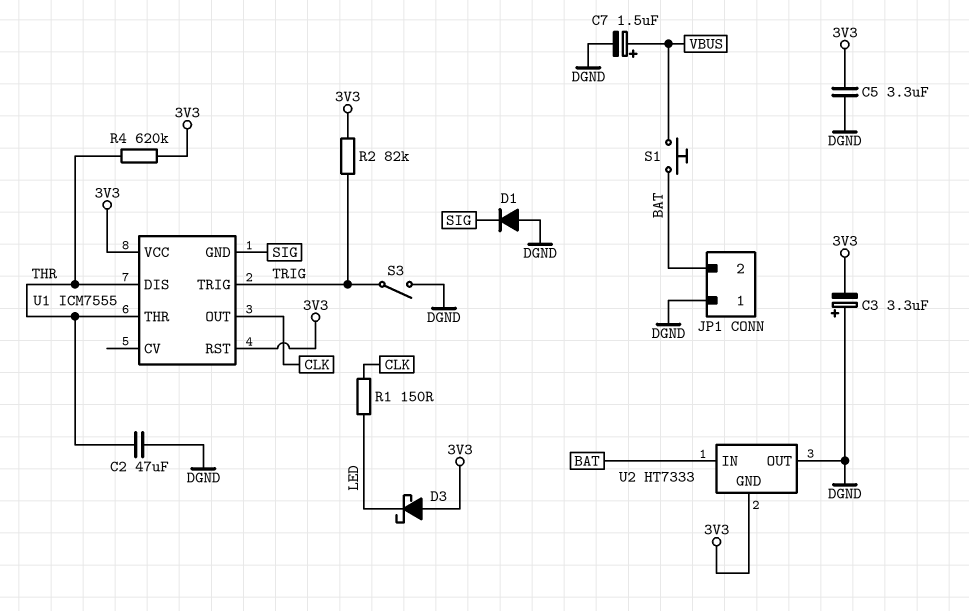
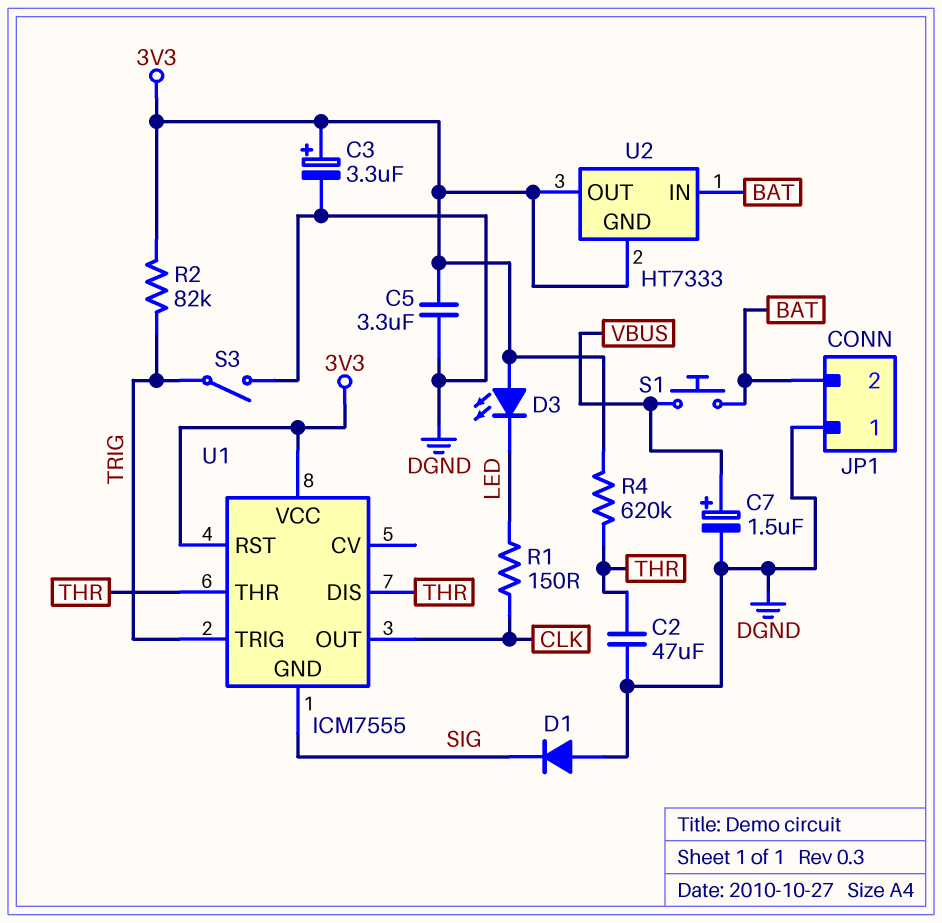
C3: 3.3uF (plus DGND, minus 3V3) -> 3.3uF (plus 3V3, minus DGND)
D3: schottky (A 3V3, K LED) -> LED (A 3V3, K LED)
U2 pin OUT: DGND -> 3V3

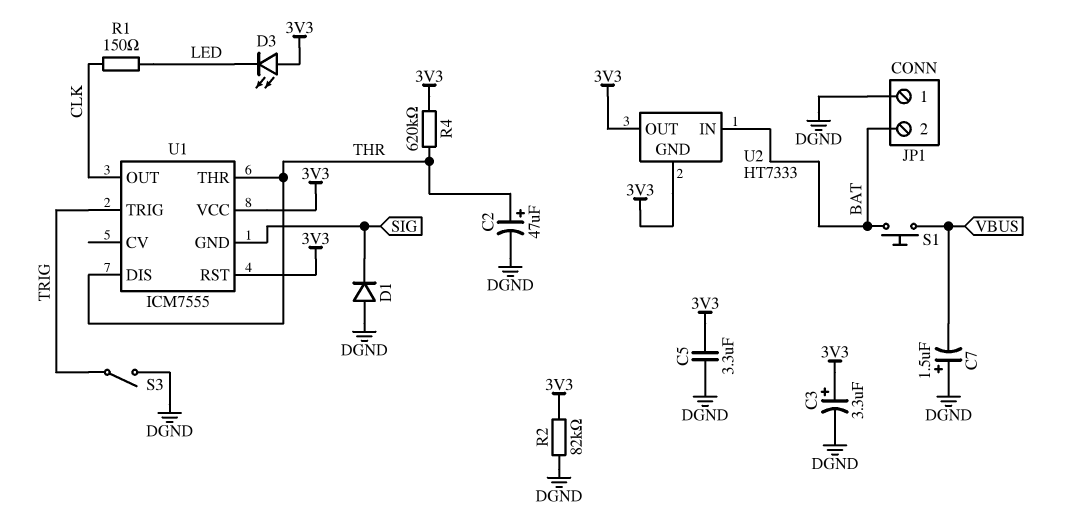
C2: 47uF (DGND, THR) -> 47uF (plus THR, minus DGND)
C7: 1.5uF (plus VBUS, minus DGND) -> 1.5uF (plus DGND, minus VBUS)
R2: 82k (3V3, TRIG) -> 82k (3V3, DGND)

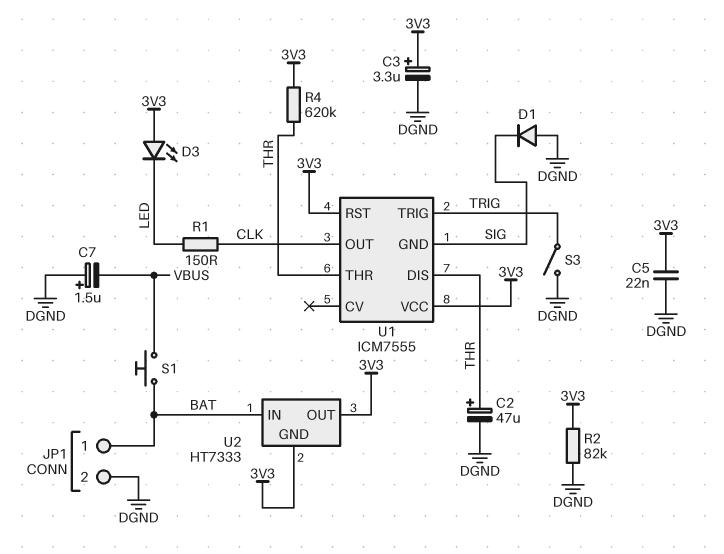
C5: 3.3uF (3V3, DGND) -> 22nF (3V3, DGND)
JP1 pin 1: DGND -> BAT
JP1 pin 2: BAT -> DGND

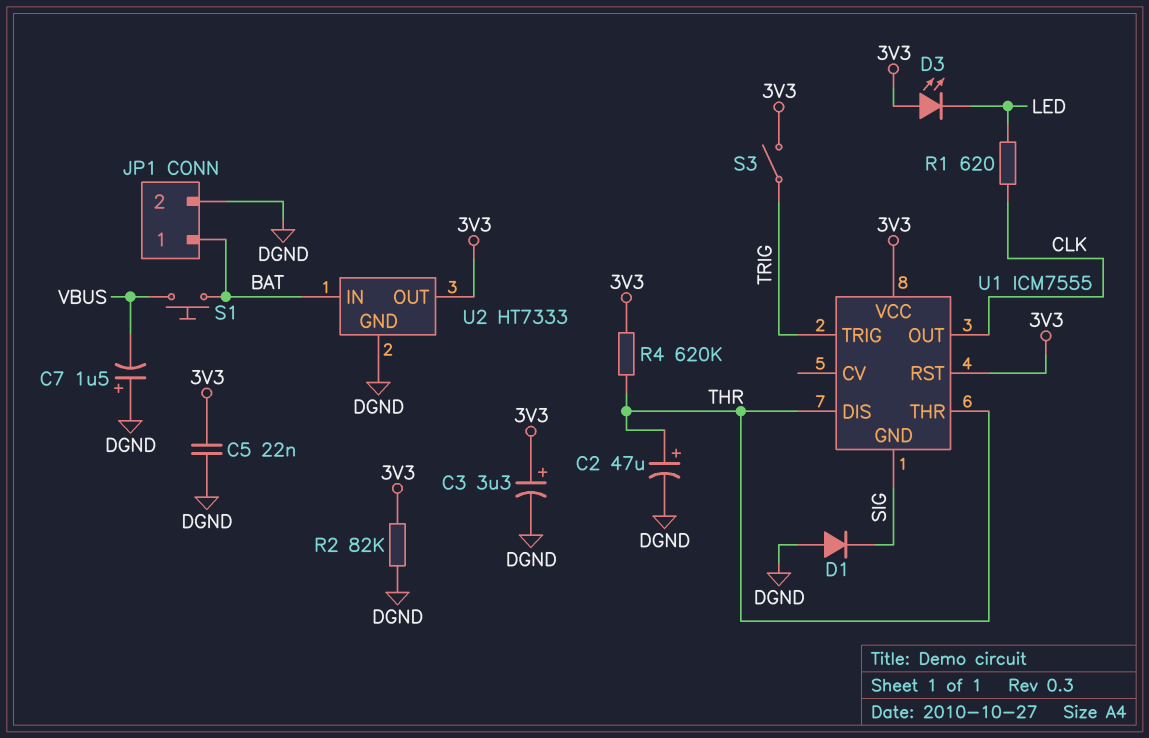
R1: 150 (CLK, LED) -> 620 (CLK, LED)
S3: switch (DGND, TRIG) -> switch (3V3, TRIG)
U2 pin GND: 3V3 -> DGND

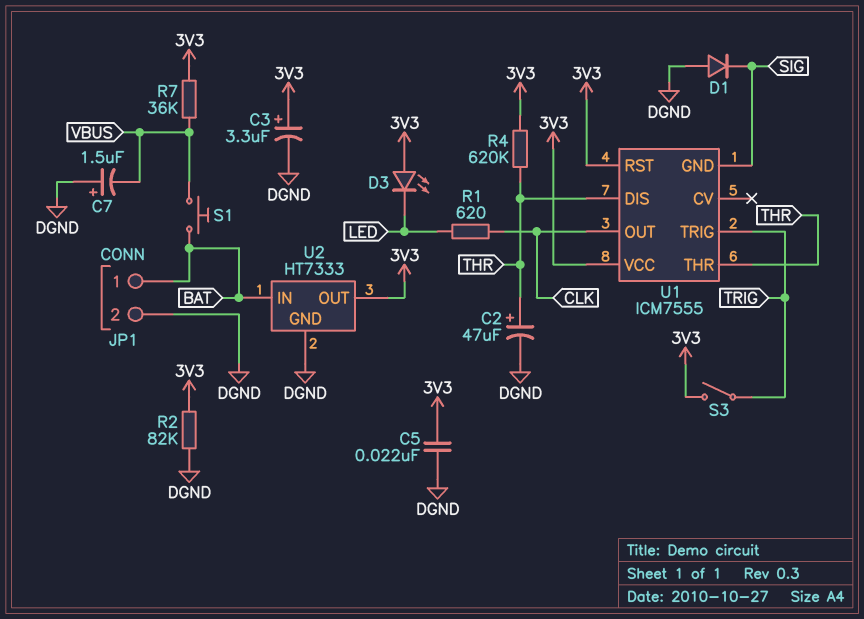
R7: none -> 36k (3V3, VBUS)

